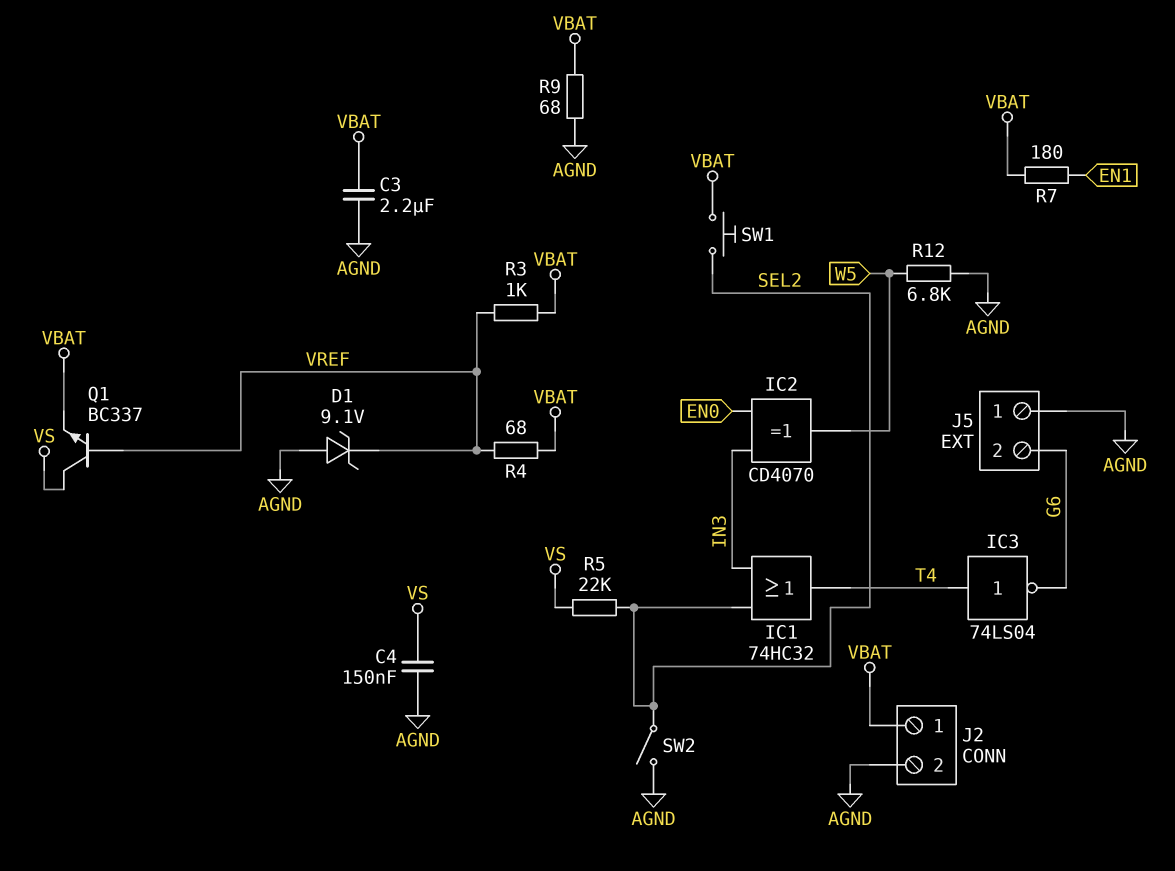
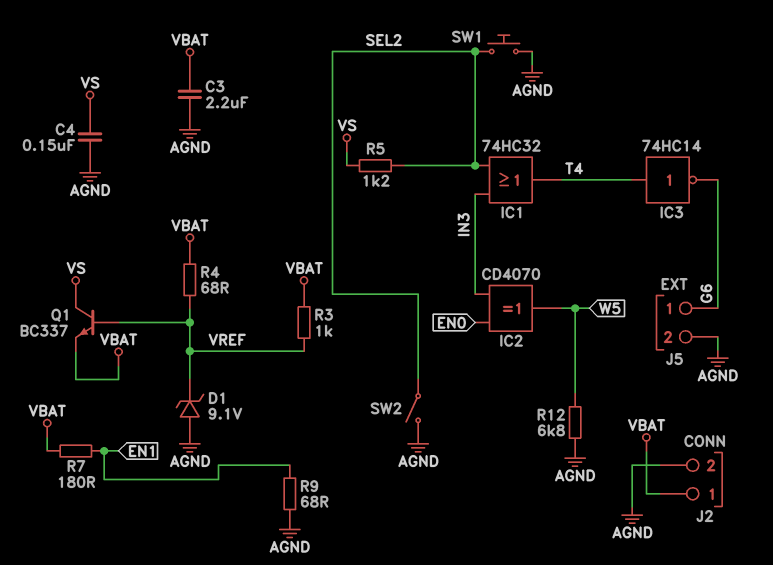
IC3: NOT 74LS04 (in T4, out G6) -> NOT 74HC14 (in T4, out G6)
J5 pin 1: AGND -> G6
J5 pin 2: G6 -> AGND
R5: 22k (SEL2, VS) -> 1.2k (SEL2, VS)
R9: 68 (AGND, VBAT) -> 68 (AGND, EN1)
SW1: button (SEL2, VBAT) -> button (AGND, SEL2)

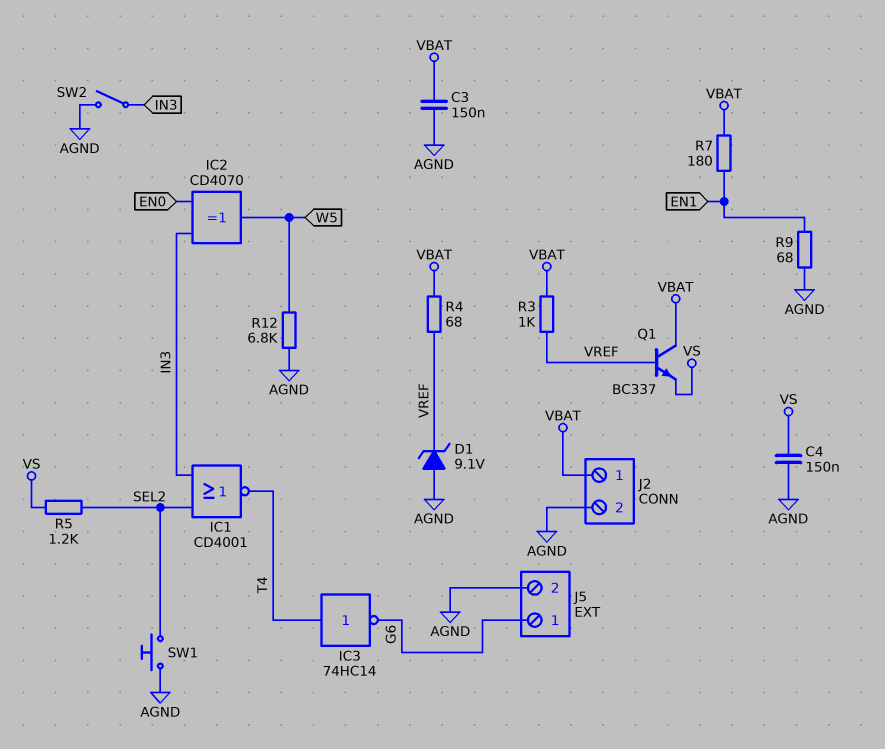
C3: 2.2uF (AGND, VBAT) -> 150nF (AGND, VBAT)
IC1: OR 74HC32 (in IN3, in SEL2, out T4) -> NOR CD4001 (in IN3, in SEL2, out T4)
Q1: NPN BC337 (B VREF, C VS, E VBAT) -> NPN BC337 (B VREF, C VBAT, E VS)
SW2: switch (AGND, SEL2) -> switch (AGND, IN3)

